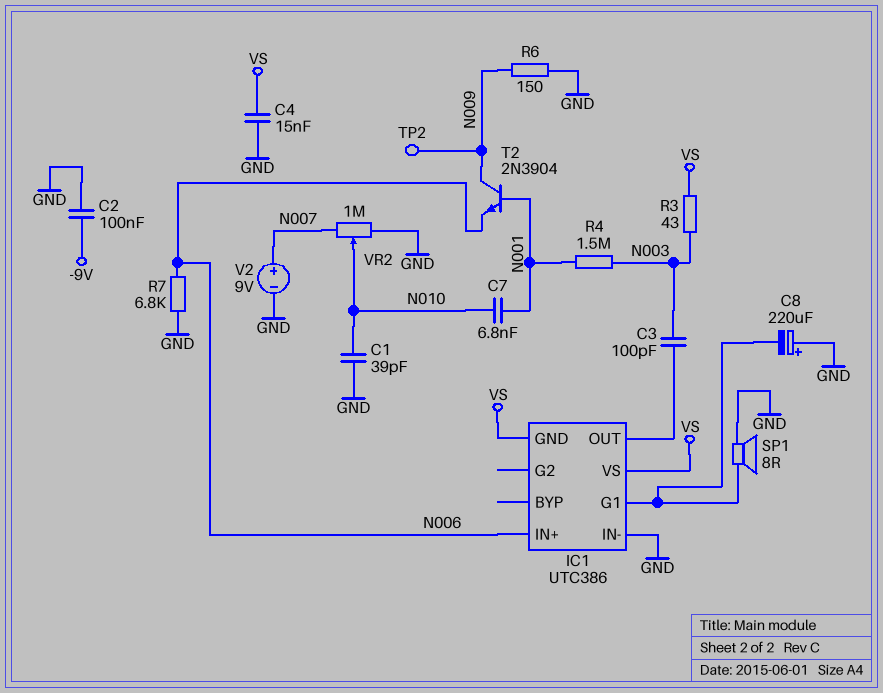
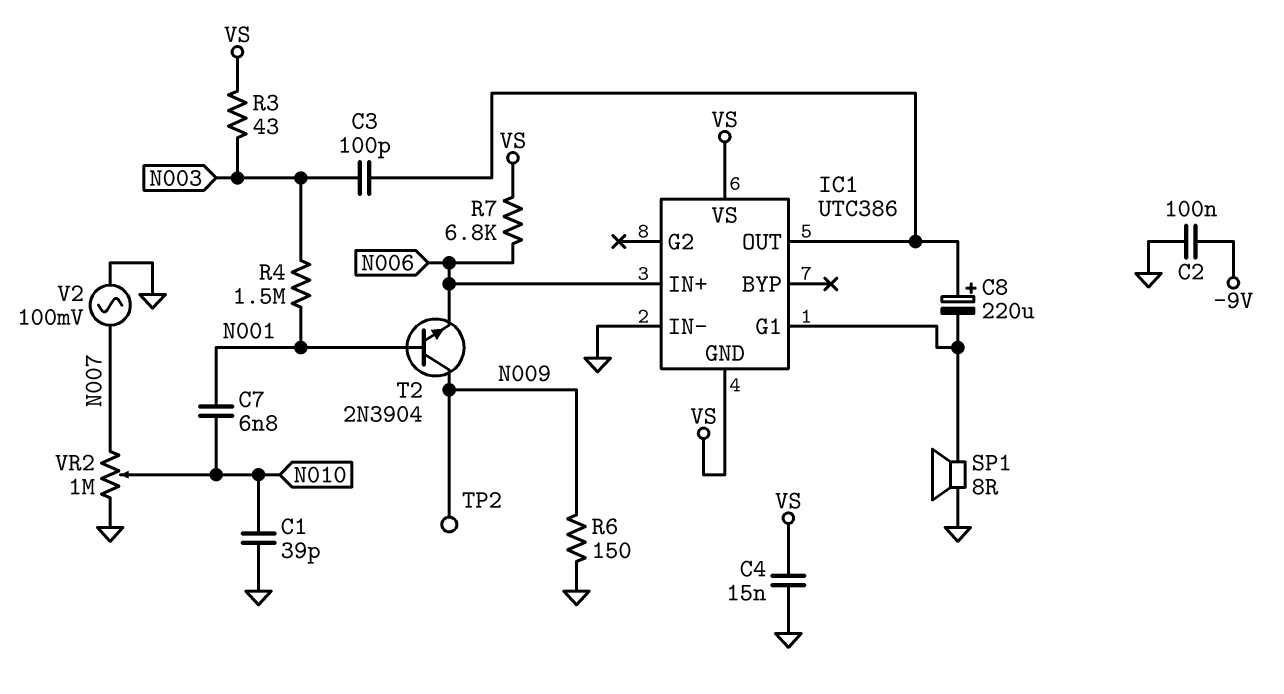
C8: 220uF (plus GND, minus IC1/G1) -> 220uF (plus IC1/OUT, minus IC1/G1)
R7: 6.8k (GND, N006) -> 6.8k (N006, VS)
V2: 9V (plus N007, minus GND) -> AC 100mV (GND, N007)

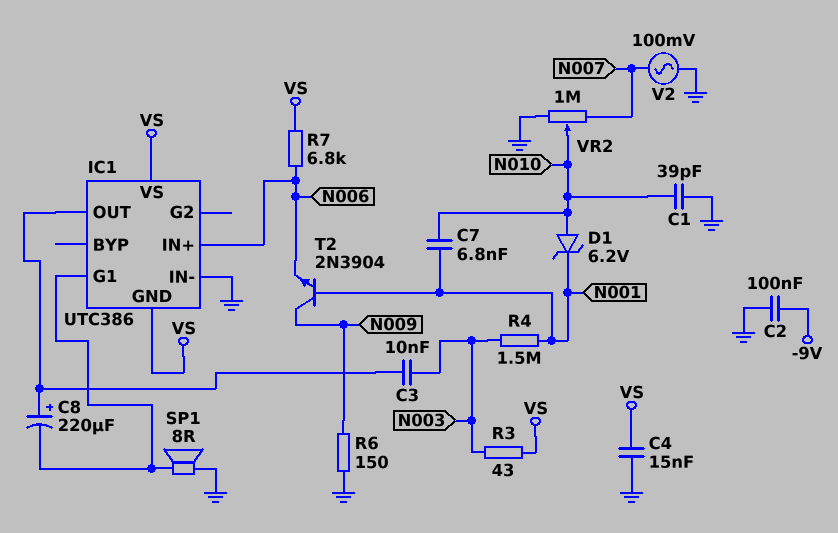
C3: 100pF (IC1/OUT, N003) -> 10nF (IC1/OUT, N003)
D1: none -> zener 6.2V (A N010, K N001)
TP2: test point (N009) -> none

